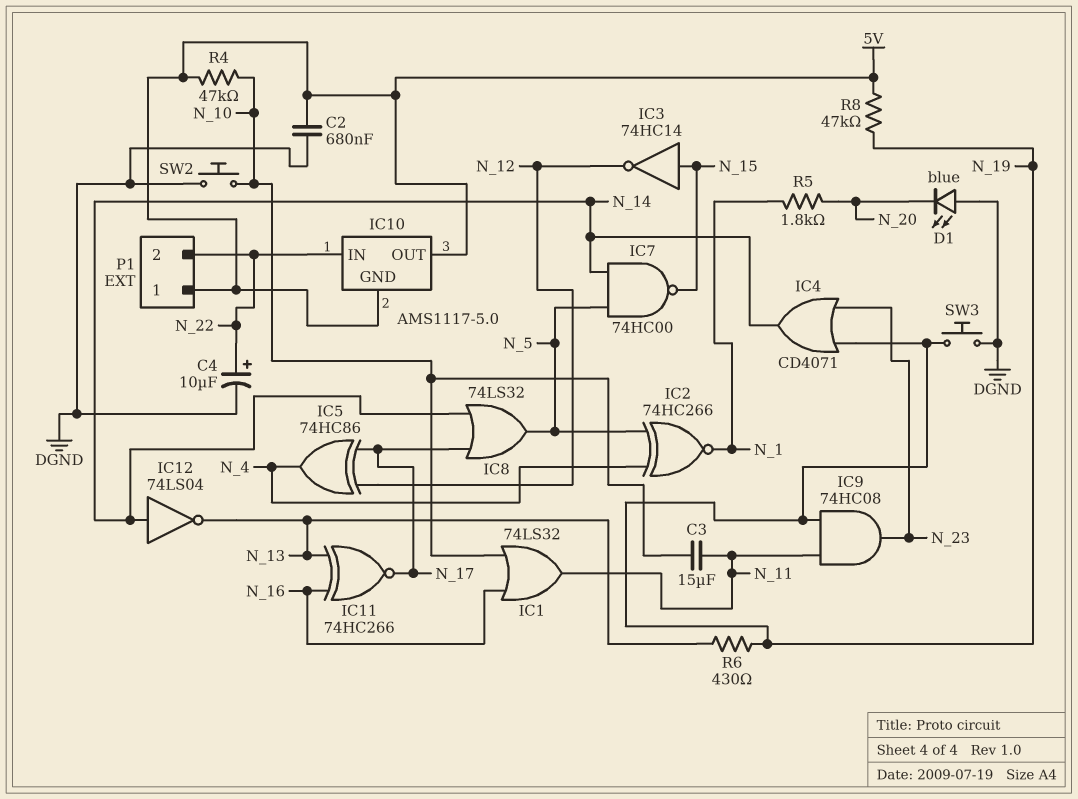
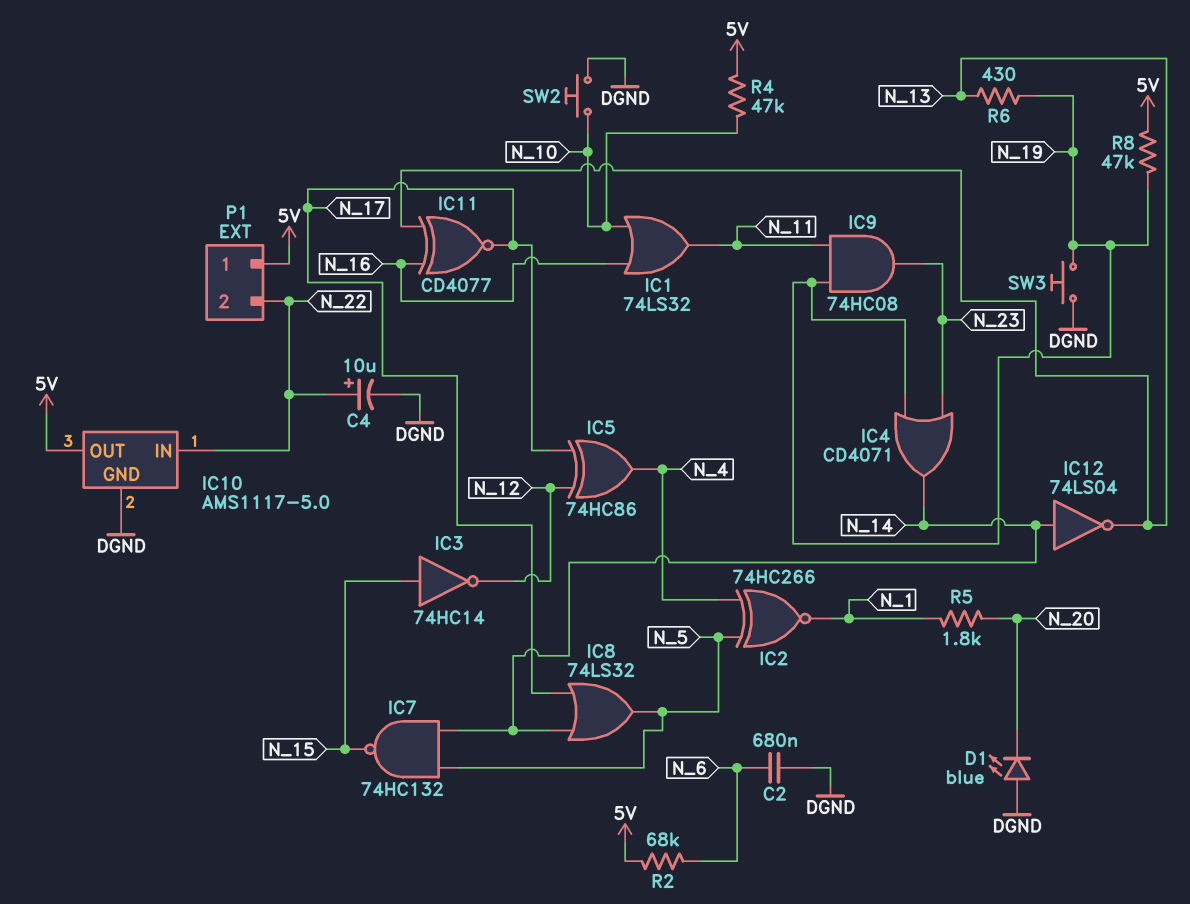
C2: 680nF (5V, DGND) -> 680nF (DGND, N_6)
C3: 15uF (N_10, N_11) -> none
IC7: NAND 74HC00 (in N_5, in N_14, out N_15) -> NAND 74HC132 (in N_5, in N_14, out N_15)
IC10 pin GND: 5V -> DGND
IC11: XNOR 74HC266 (in N_13, in N_16, out N_17) -> XNOR CD4077 (in N_13, in N_16, out N_17)
R2: none -> 68k (5V, N_6)

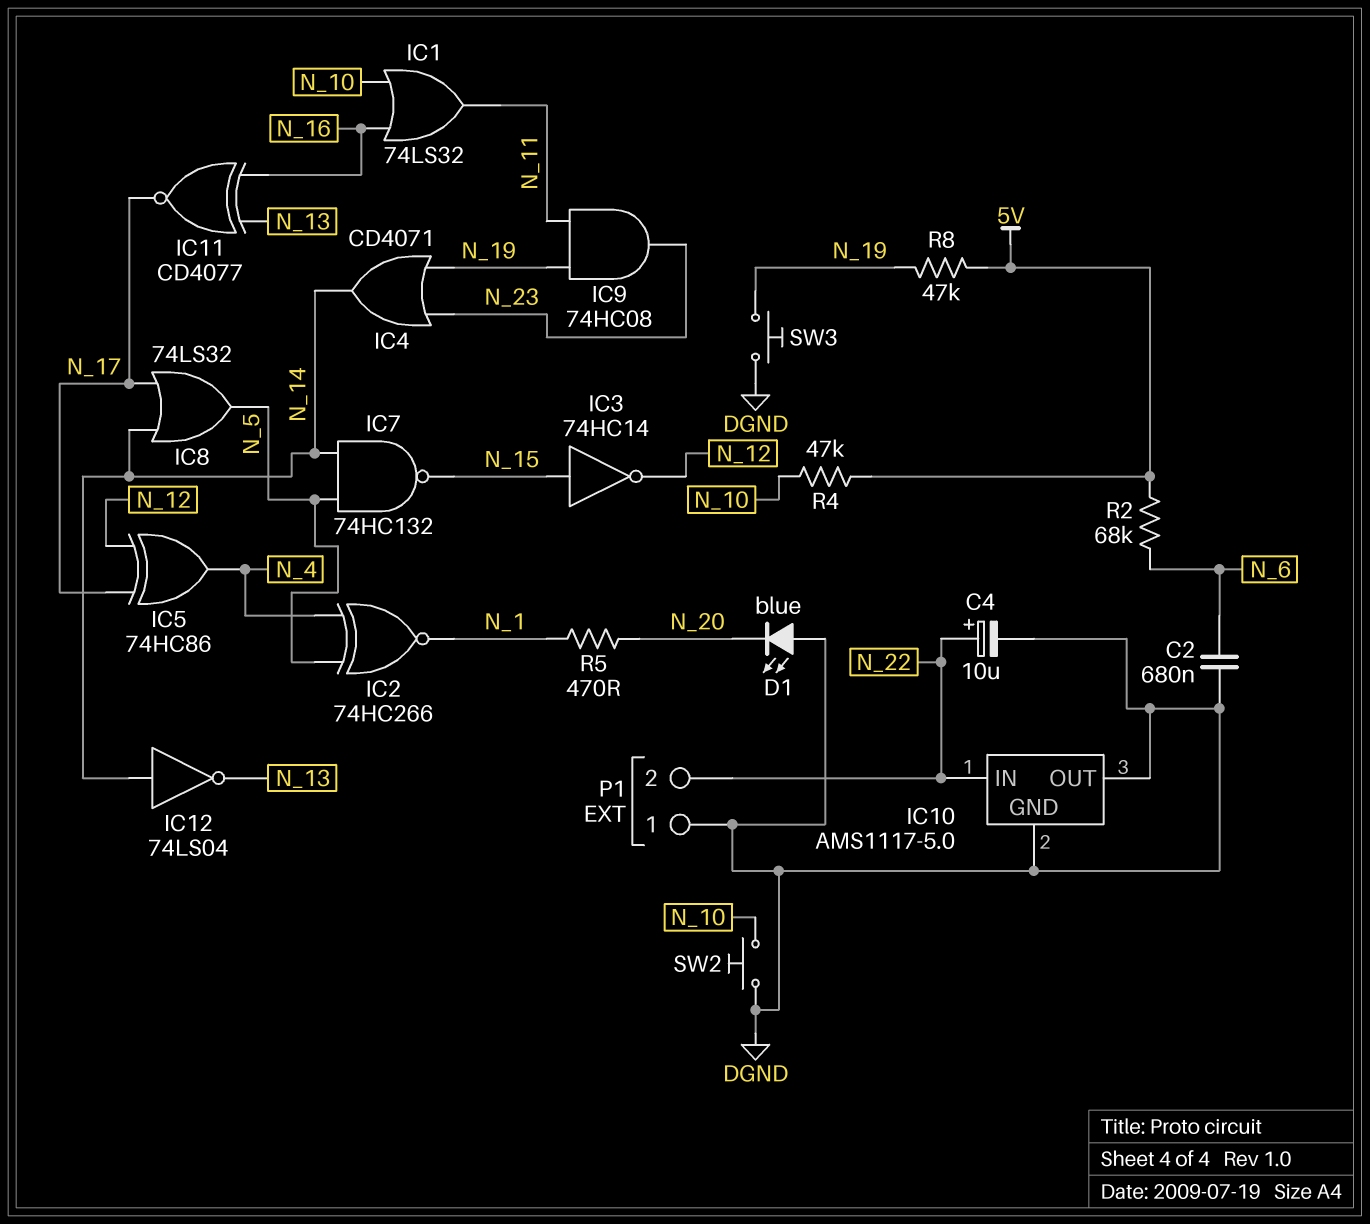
IC10 pin OUT: 5V -> DGND
P1 pin 1: 5V -> DGND
R5: 1.8k (N_1, N_20) -> 470 (N_1, N_20)
R6: 430 (N_13, N_19) -> none

